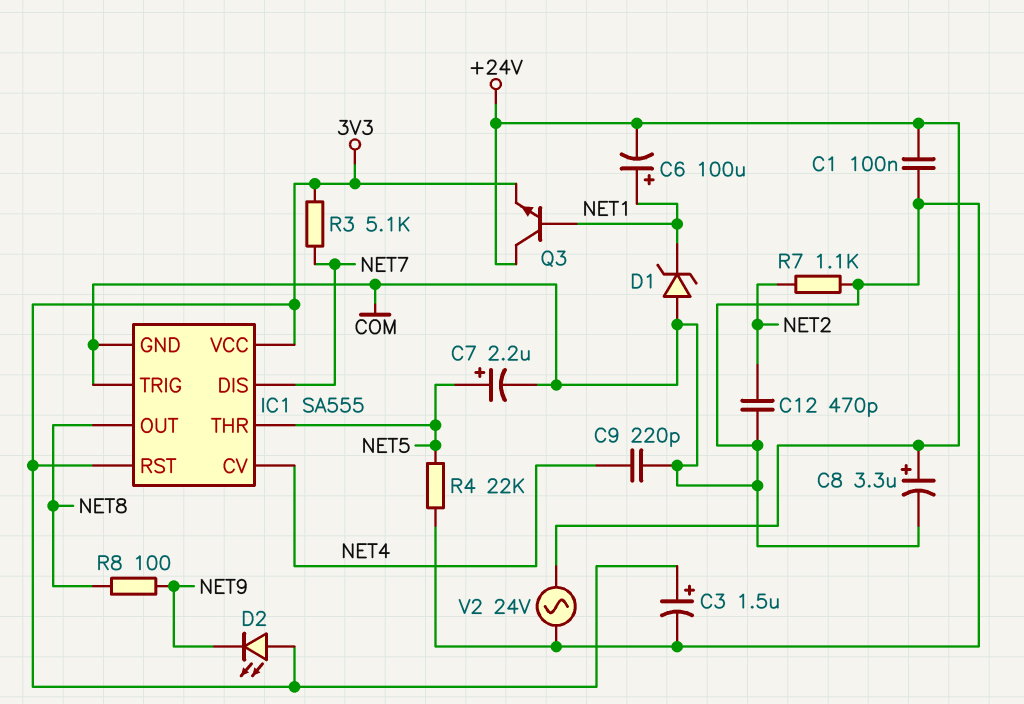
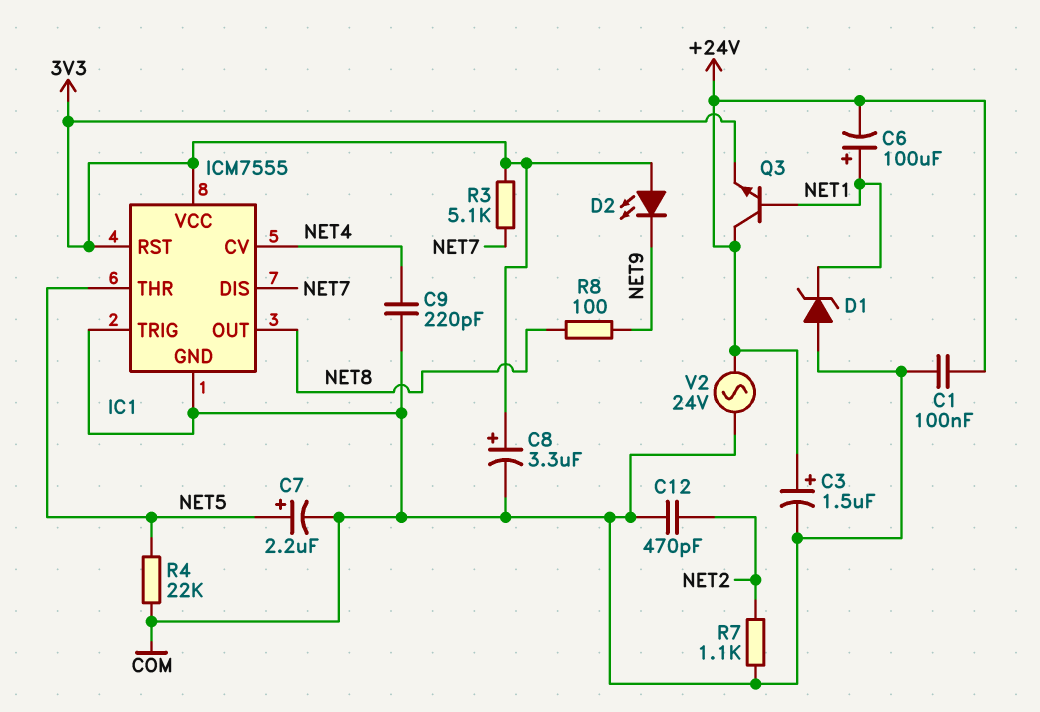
C3: 1.5uF (plus 3V3, minus COM) -> 1.5uF (plus +24V, minus COM)
C8: 3.3uF (plus +24V, minus COM) -> 3.3uF (plus 3V3, minus COM)
IC1: SA555 -> ICM7555

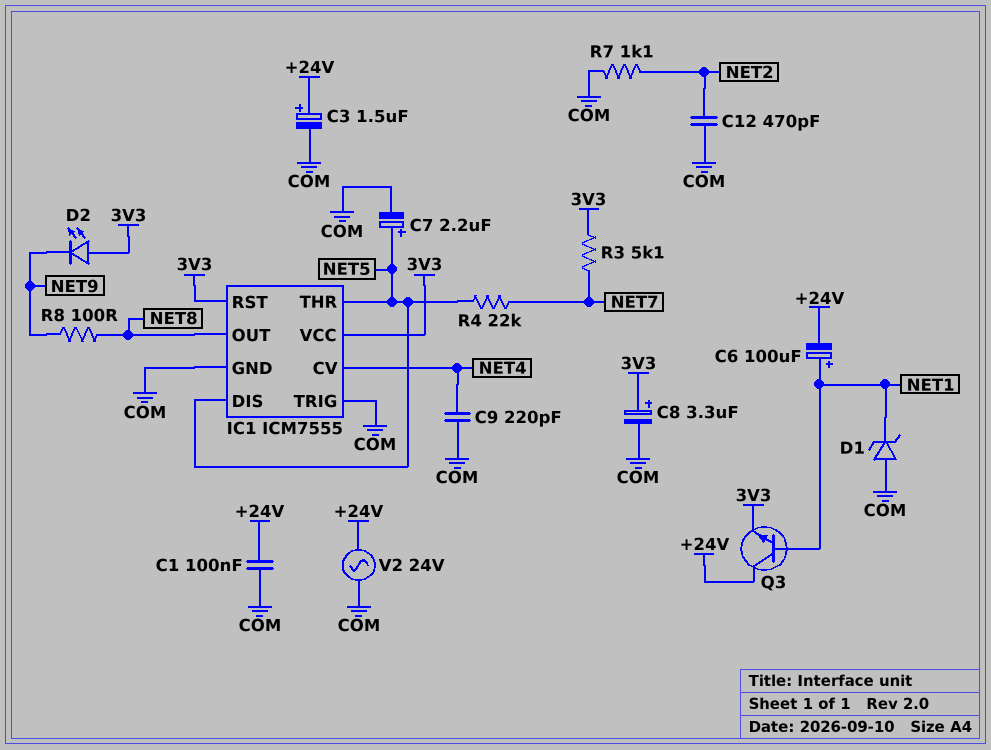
IC1 pin DIS: NET7 -> NET5
R4: 22k (COM, NET5) -> 22k (NET5, NET7)

